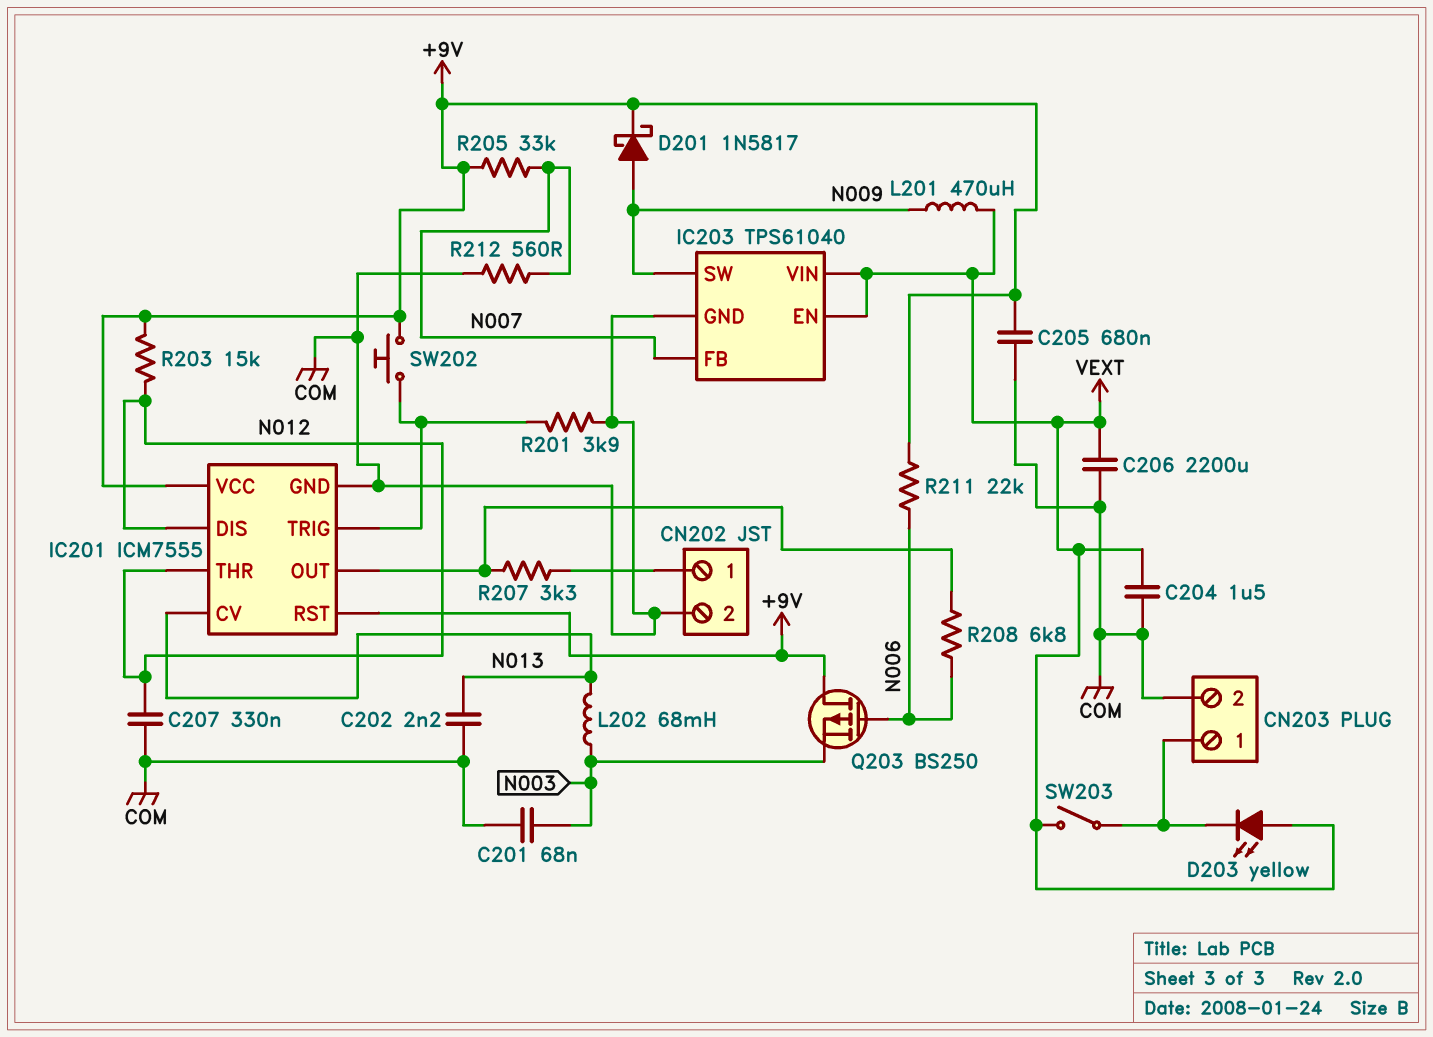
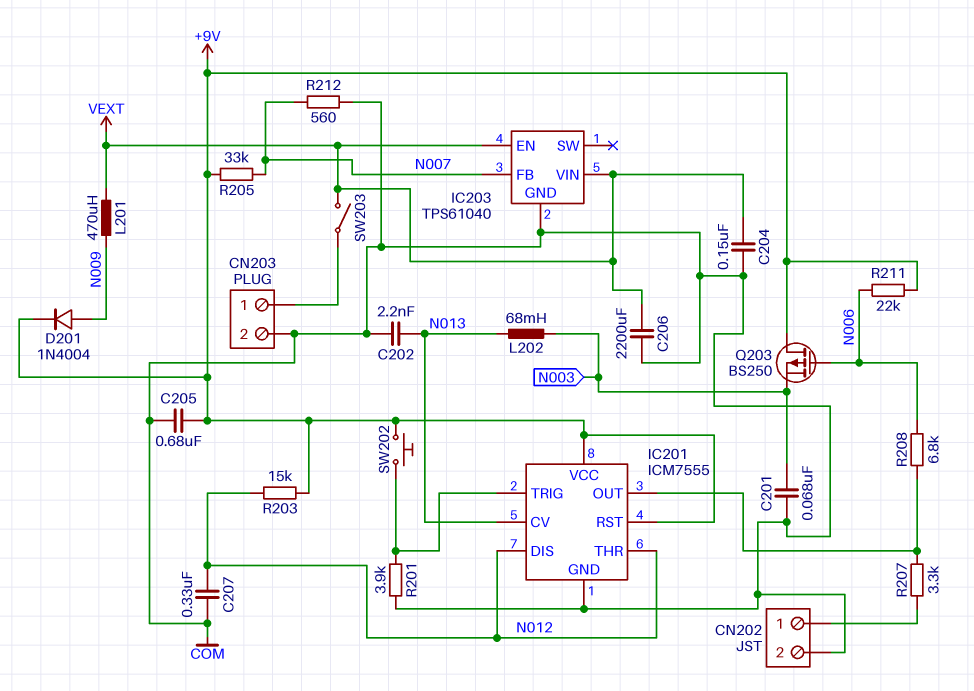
C204: 1.5uF (COM, VEXT) -> 150nF (COM, VEXT)
D201: schottky 1N5817 (A N009, K +9V) -> diode 1N4004 (A N009, K +9V)
D203: LED yellow (A VEXT, K CN203/1) -> none
IC203 pin SW: N009 -> none

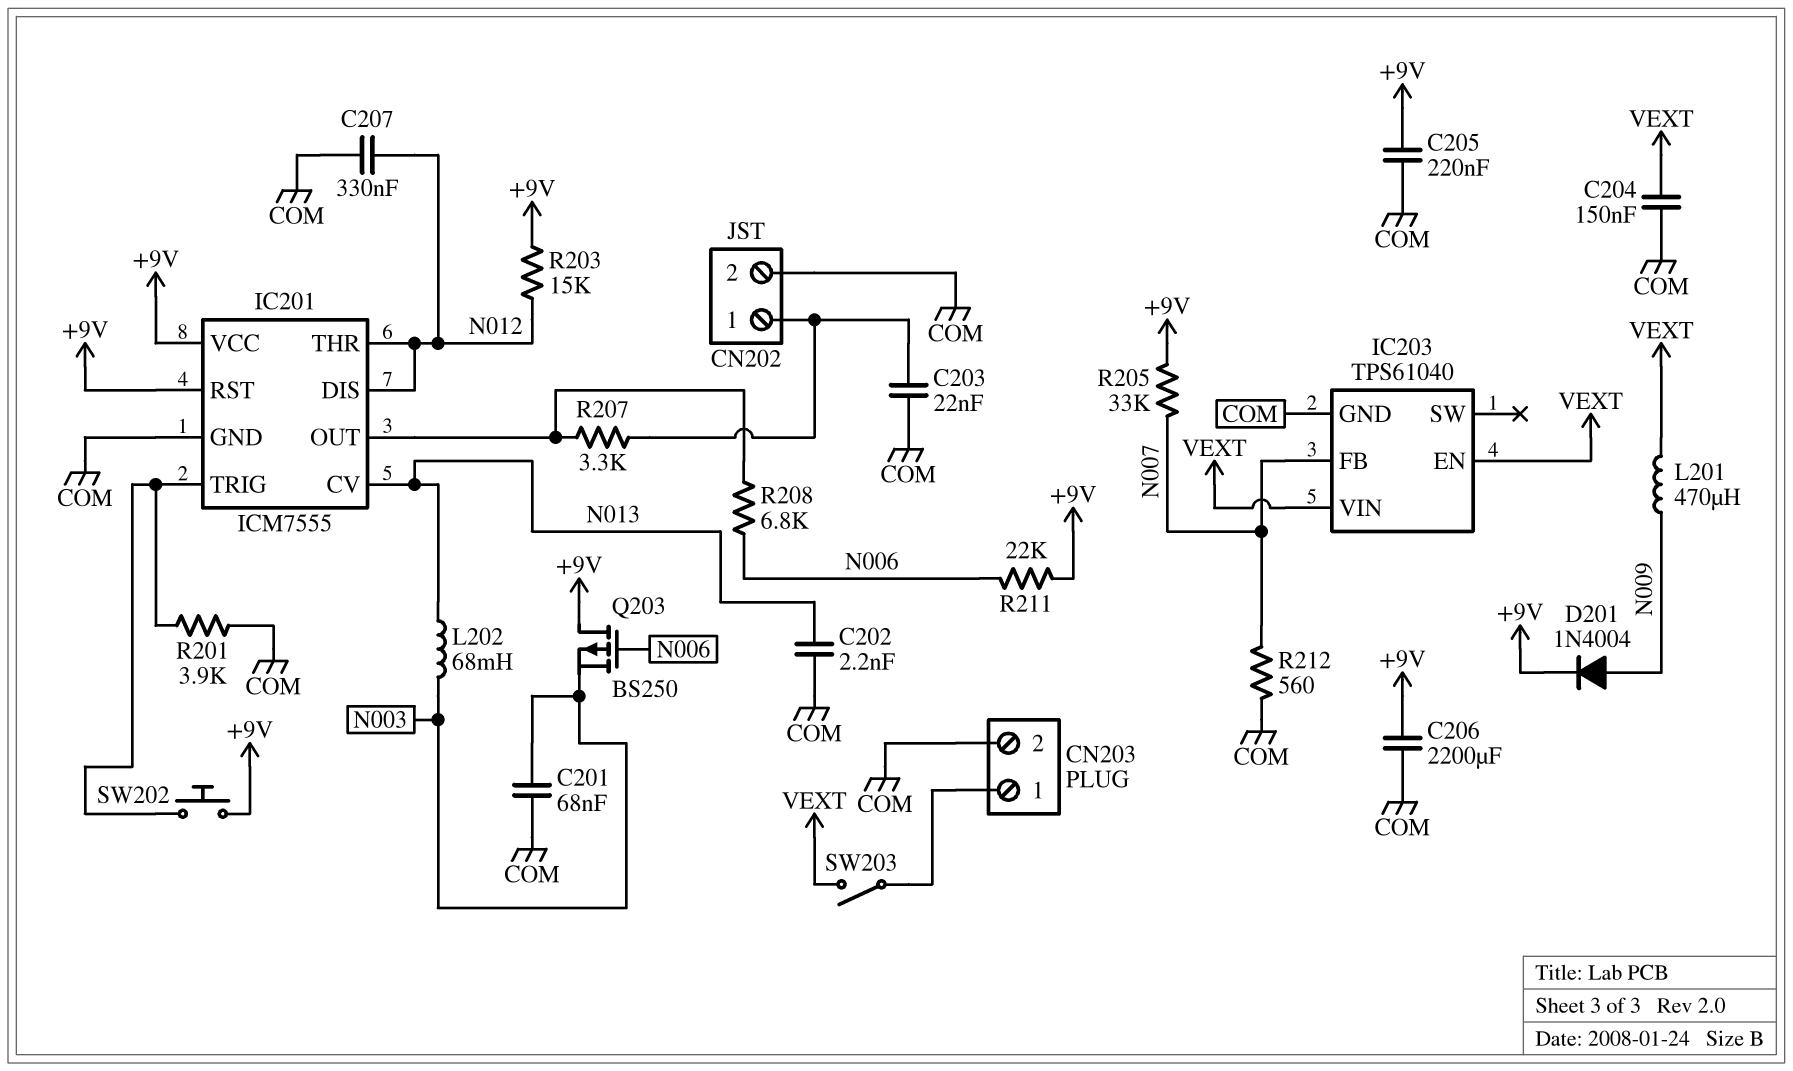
C203: none -> 22nF (CN202/1, COM)
C205: 680nF (+9V, COM) -> 220nF (+9V, COM)
C206: 2200uF (COM, VEXT) -> 2200uF (+9V, COM)

